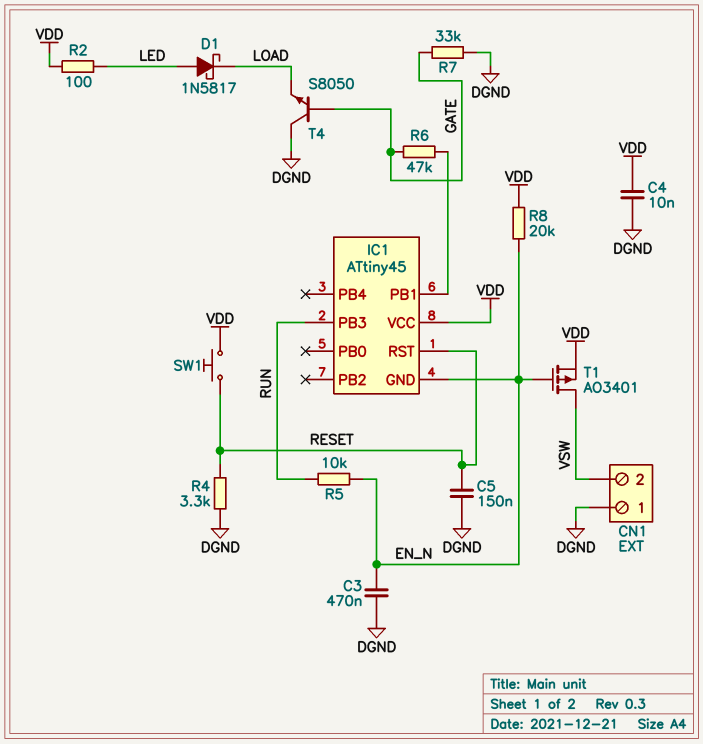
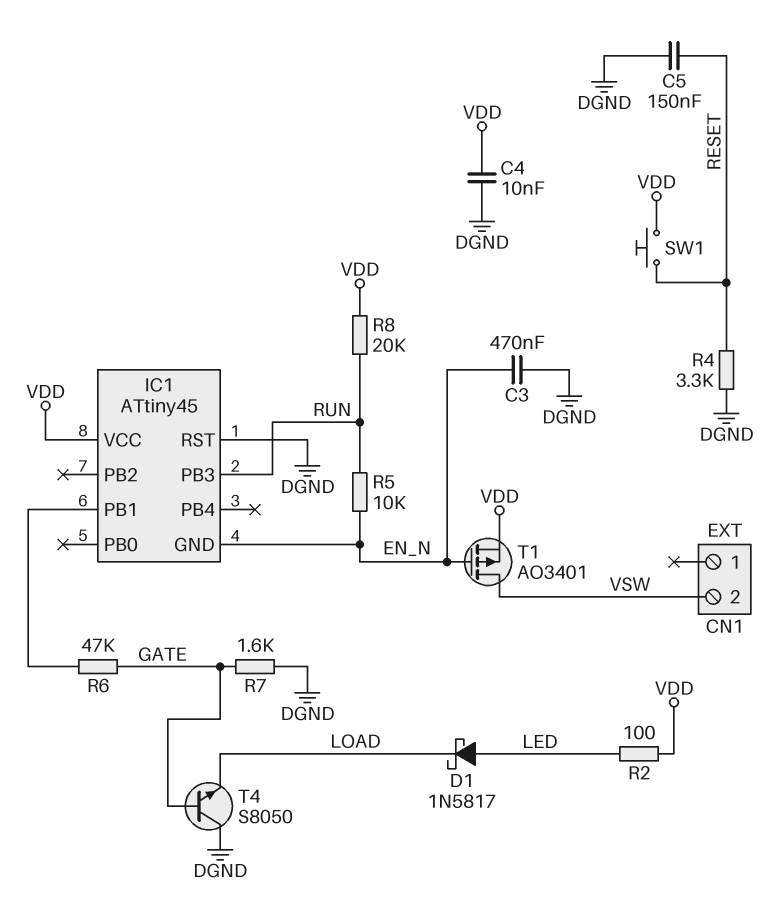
CN1 pin 1: DGND -> none
IC1 pin RST: RESET -> DGND
R7: 33k (DGND, GATE) -> 1.6k (DGND, GATE)
R8: 20k (EN_N, VDD) -> 20k (RUN, VDD)

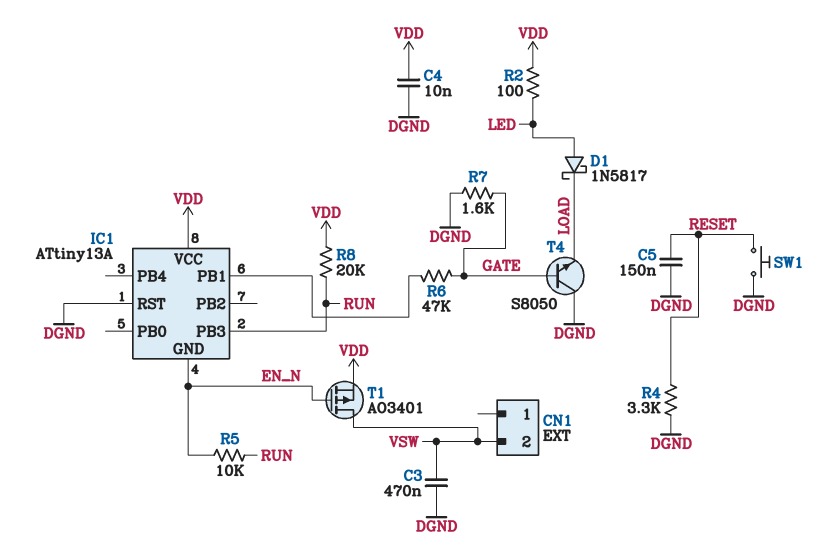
C3: 470nF (DGND, EN_N) -> 470nF (DGND, VSW)
IC1: ATtiny45 -> ATtiny13A
SW1: button (RESET, VDD) -> button (DGND, RESET)

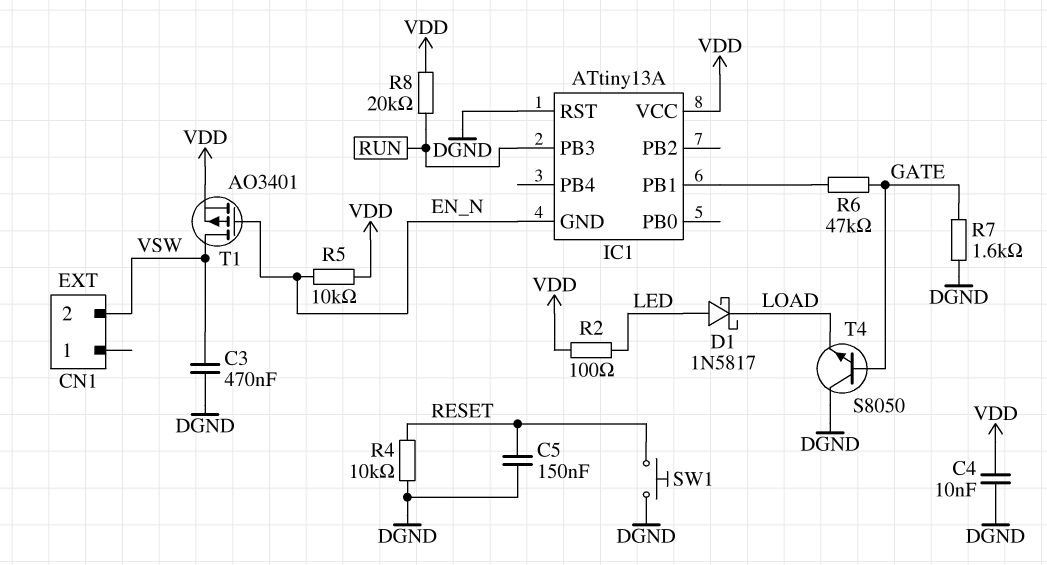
R4: 3.3k (DGND, RESET) -> 10k (DGND, RESET)
R5: 10k (EN_N, RUN) -> 10k (EN_N, VDD)

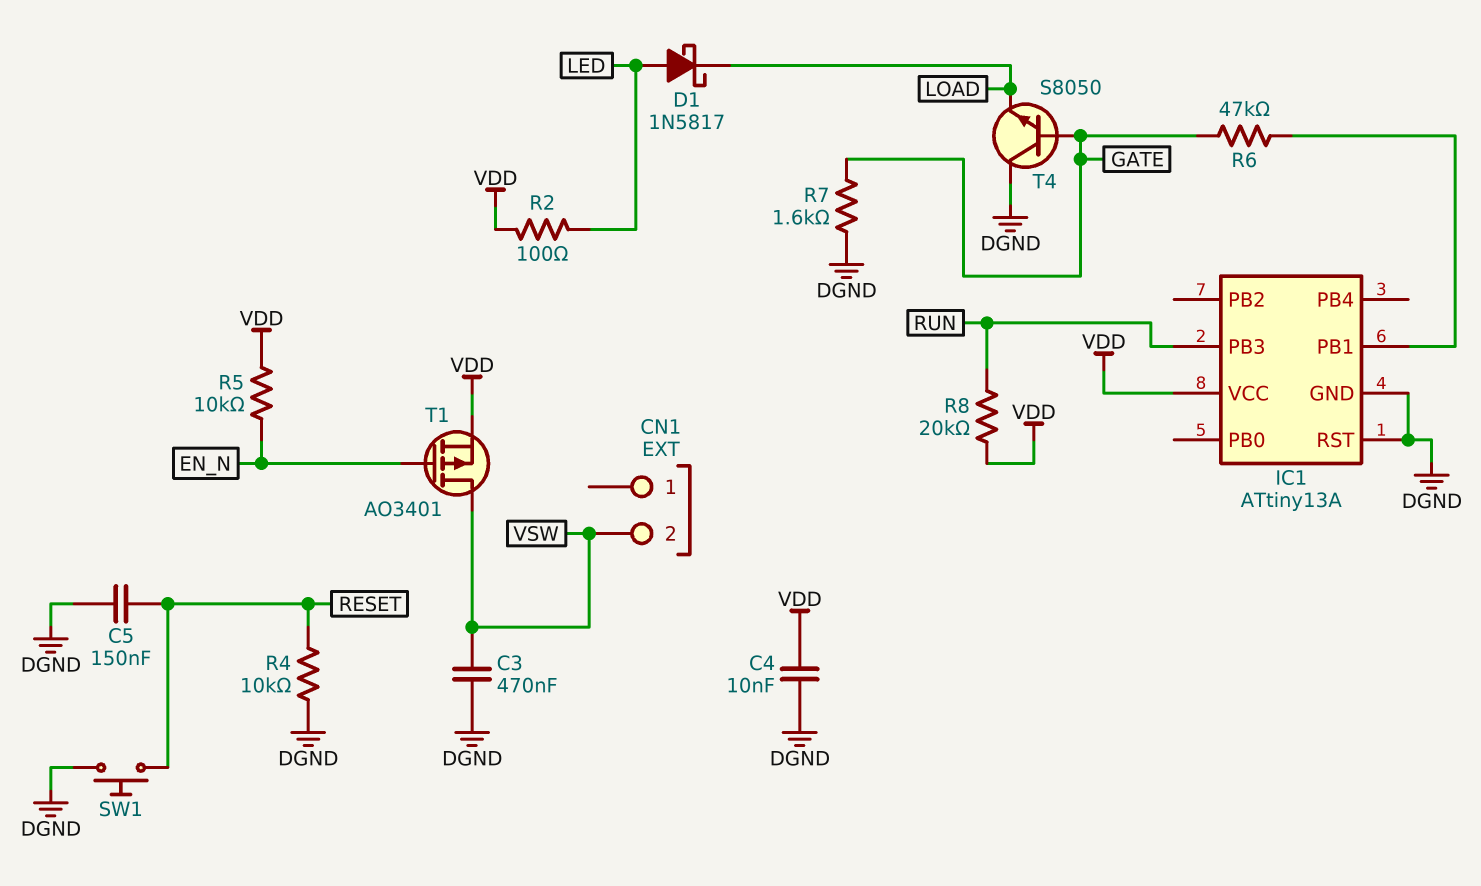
IC1 pin GND: EN_N -> DGND

